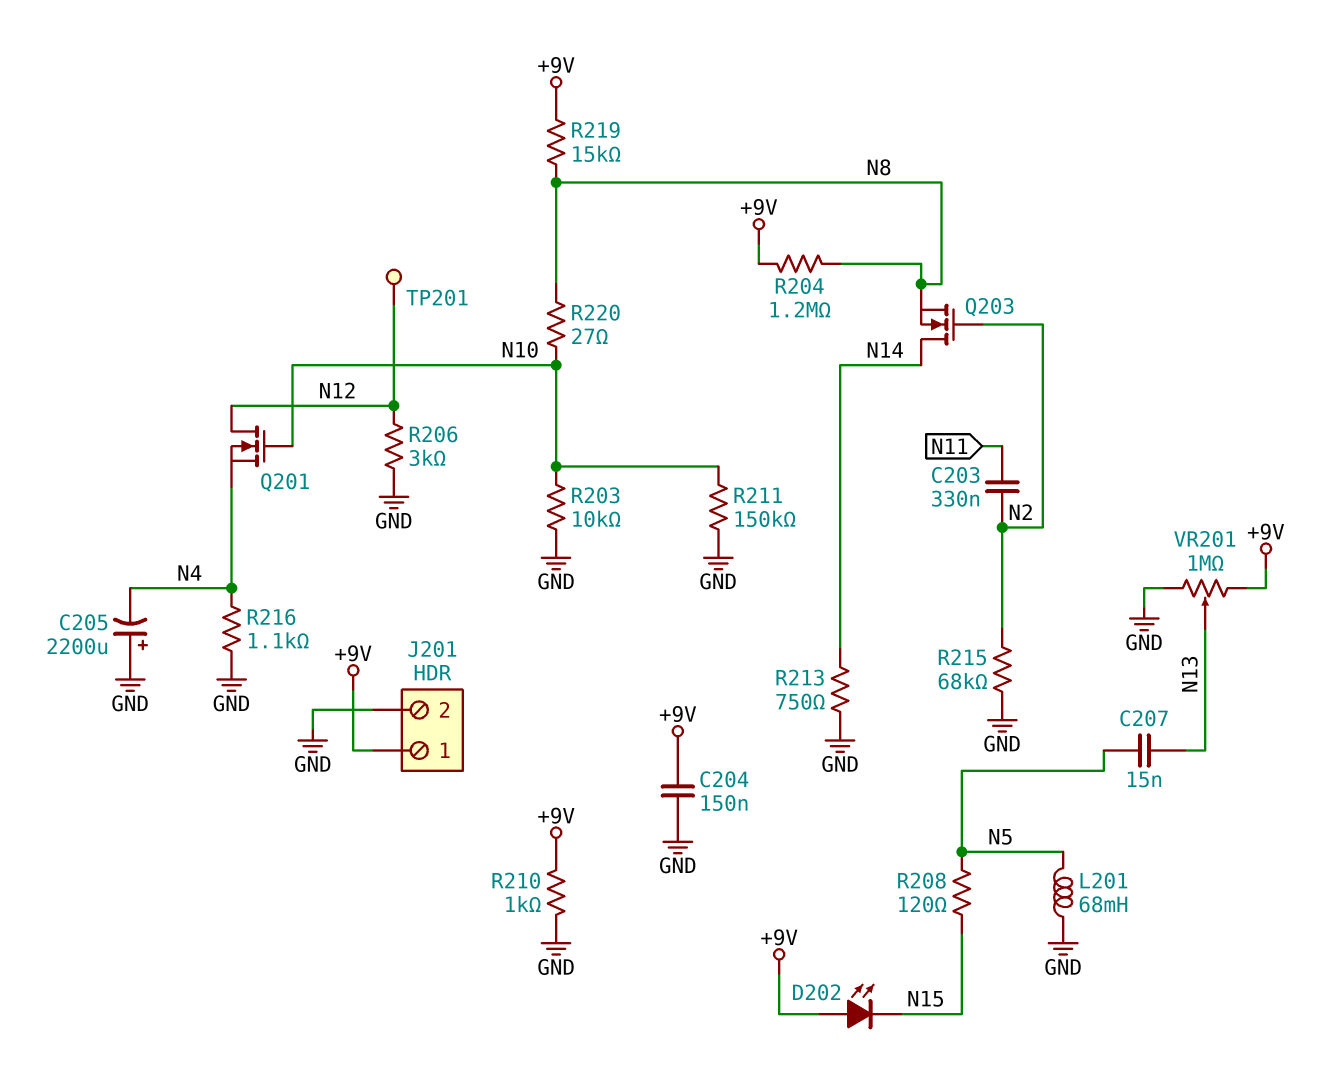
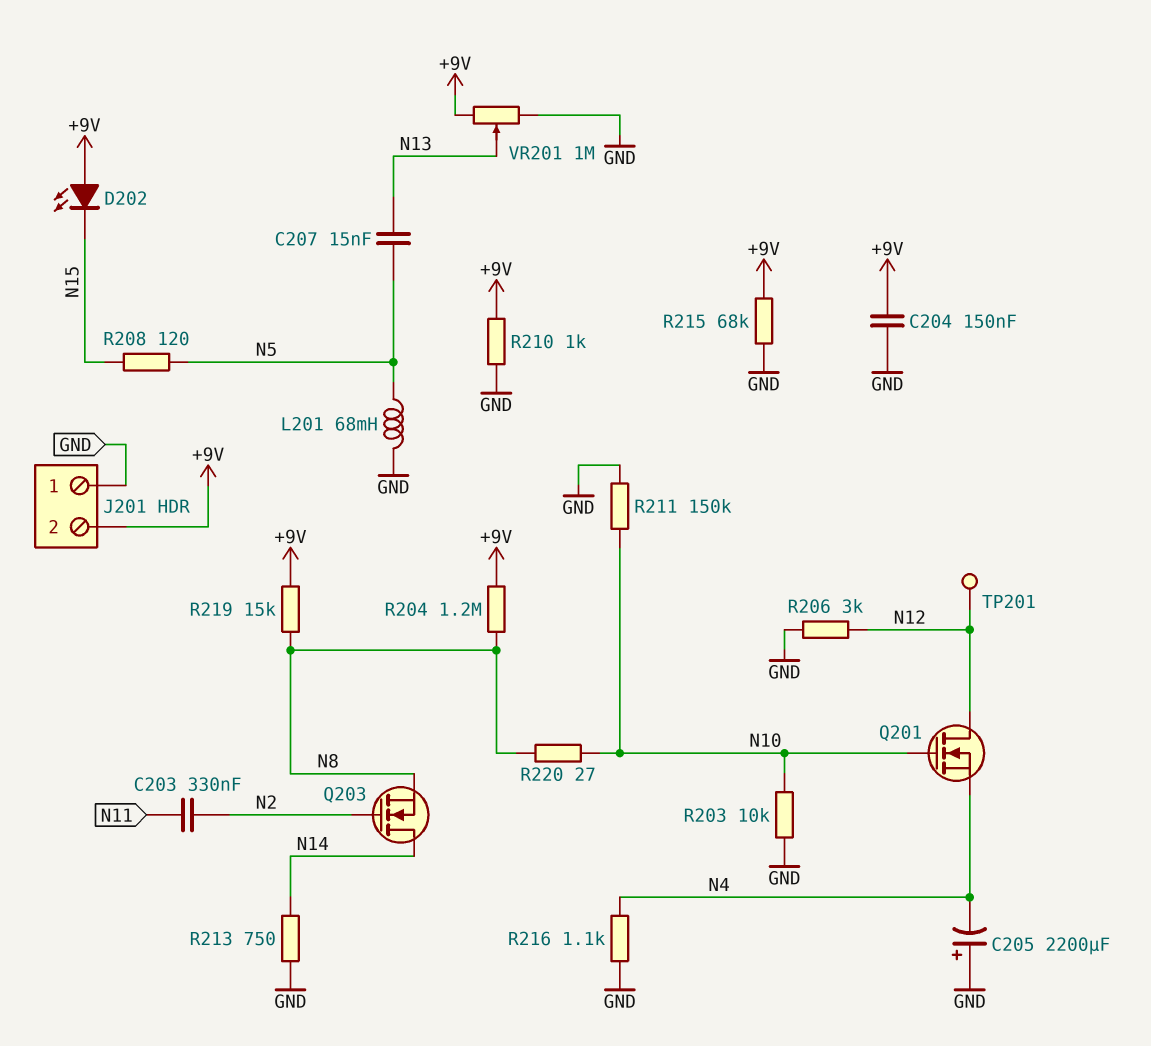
J201 pin 1: +9V -> GND
J201 pin 2: GND -> +9V
R215: 68k (GND, N2) -> 68k (+9V, GND)

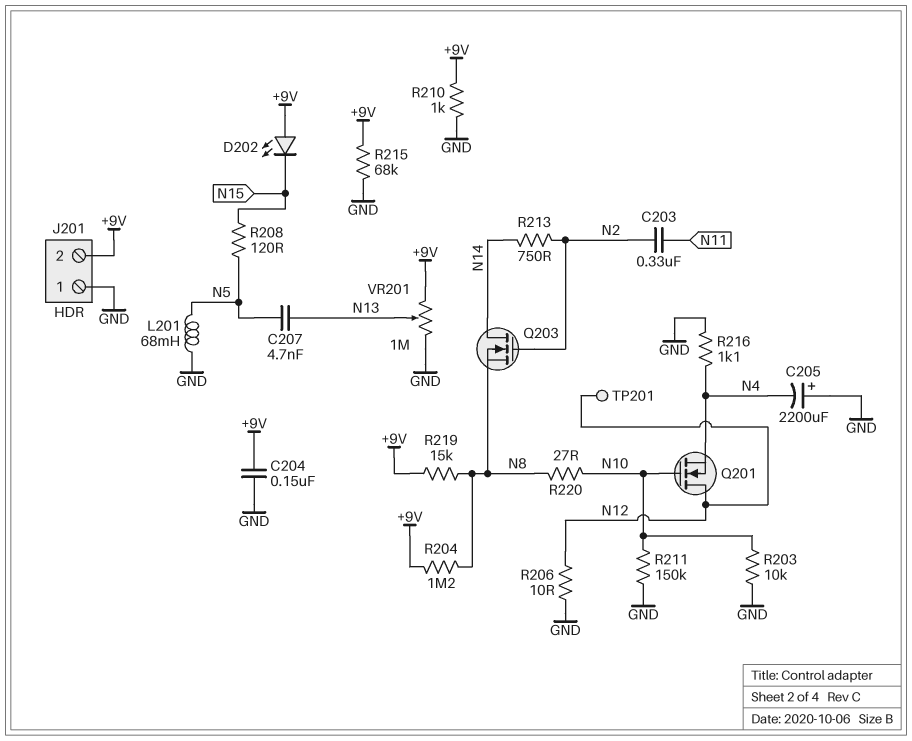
C207: 15nF (N5, N13) -> 4.7nF (N5, N13)
R206: 3k (GND, N12) -> 10 (GND, N12)
R213: 750 (GND, N14) -> 750 (N2, N14)

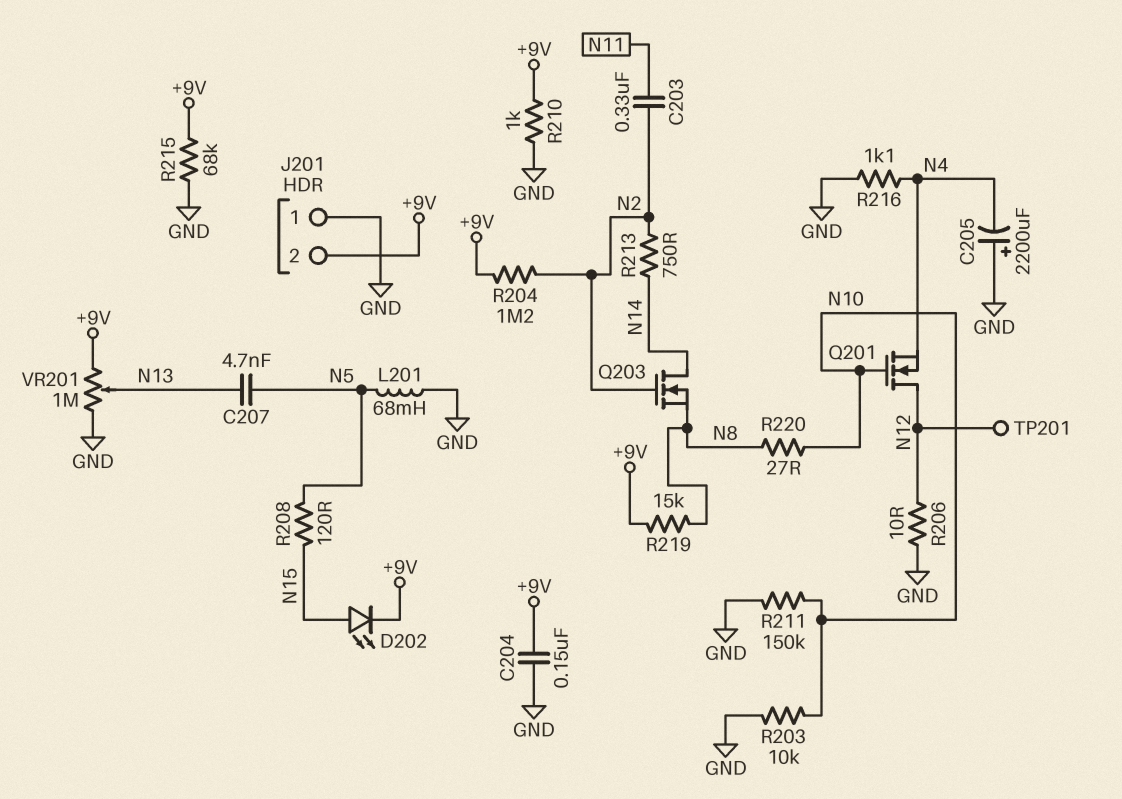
D202: LED (A +9V, K N15) -> LED (A N15, K +9V)
R204: 1.2M (+9V, N8) -> 1.2M (+9V, N2)

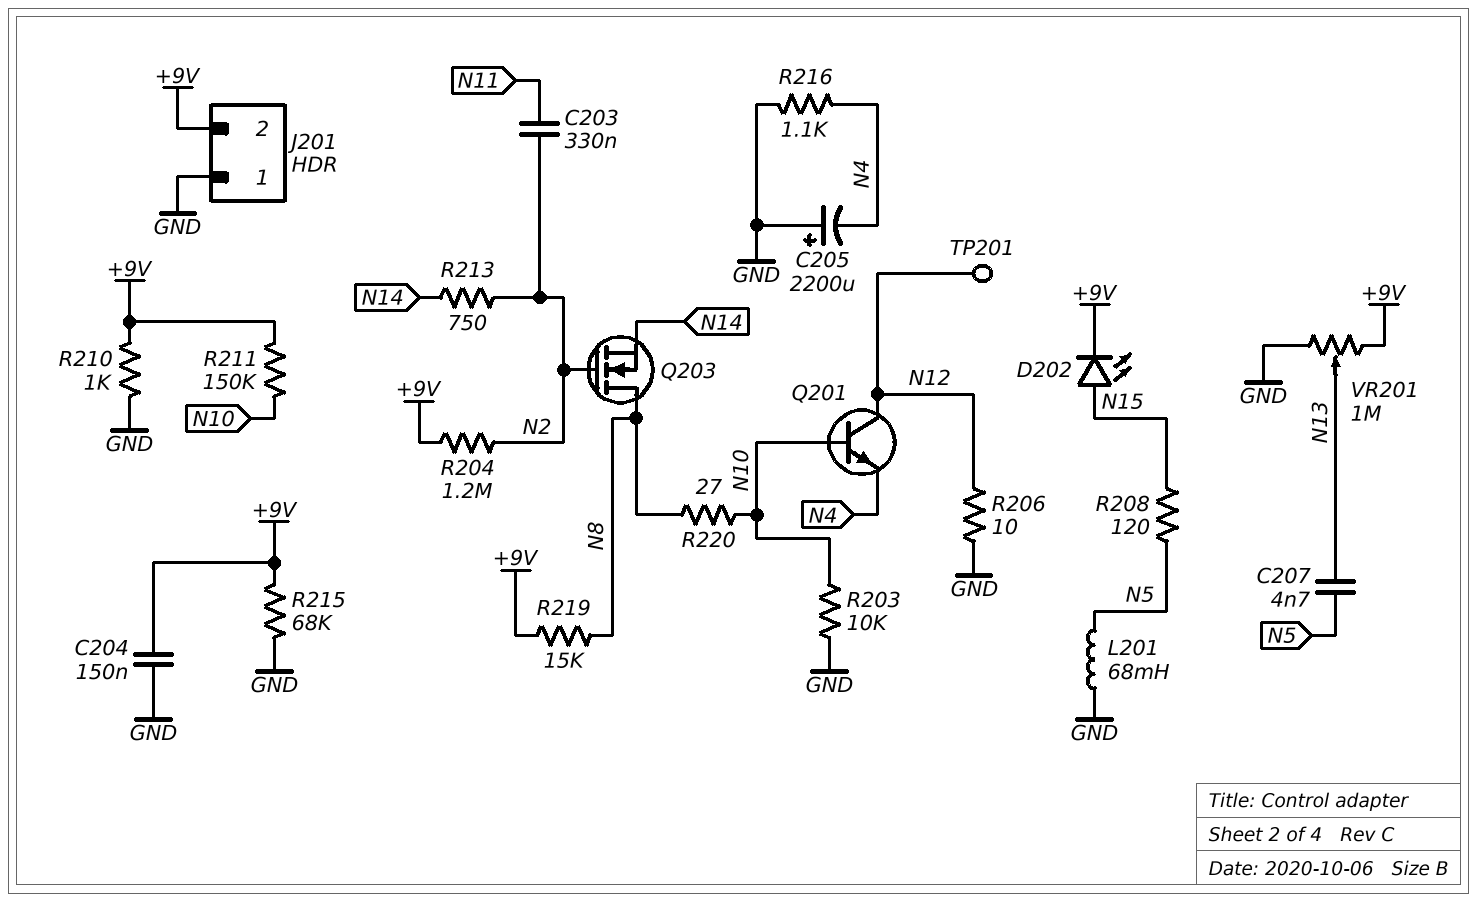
Q201: NMOS (G N10, D N12, S N4) -> NPN (B N10, C N12, E N4)
Q203: NMOS (G N2, D N14, S N8) -> NMOS (G N2, D N8, S N14)
R211: 150k (GND, N10) -> 150k (+9V, N10)

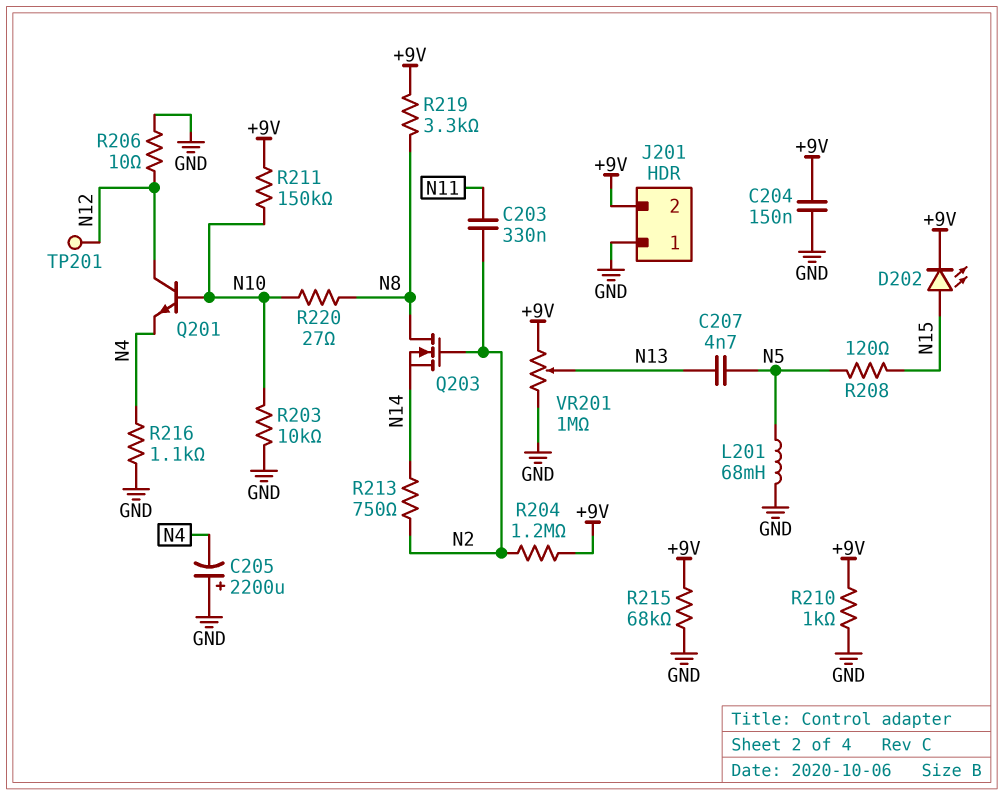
R219: 15k (+9V, N8) -> 3.3k (+9V, N8)

